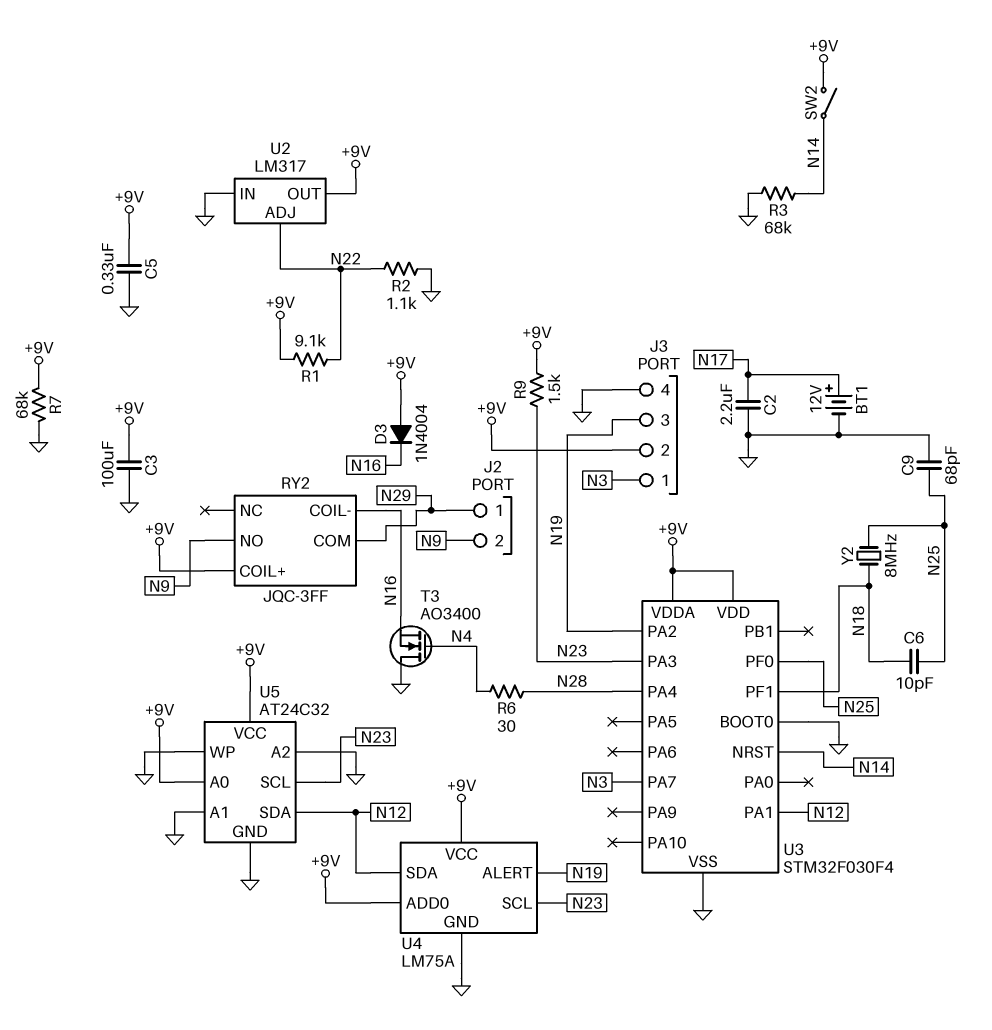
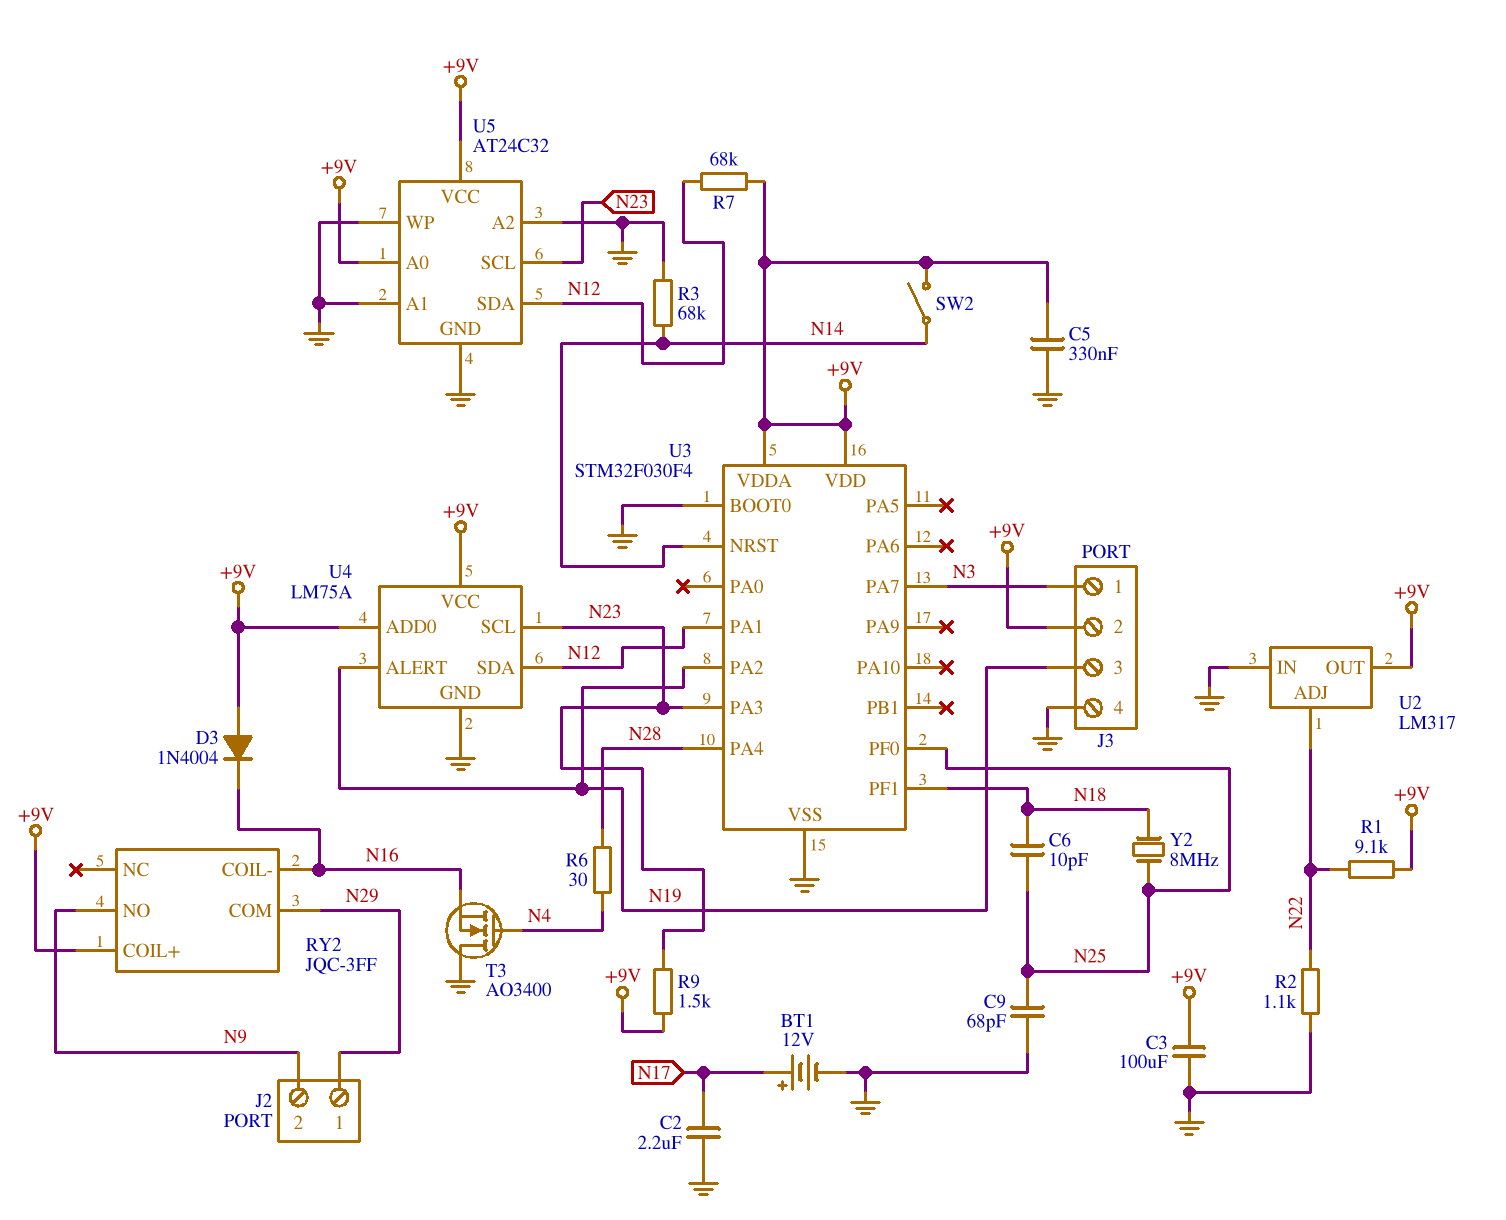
R7: 68k (+9V, GND) -> 68k (+9V, N12)

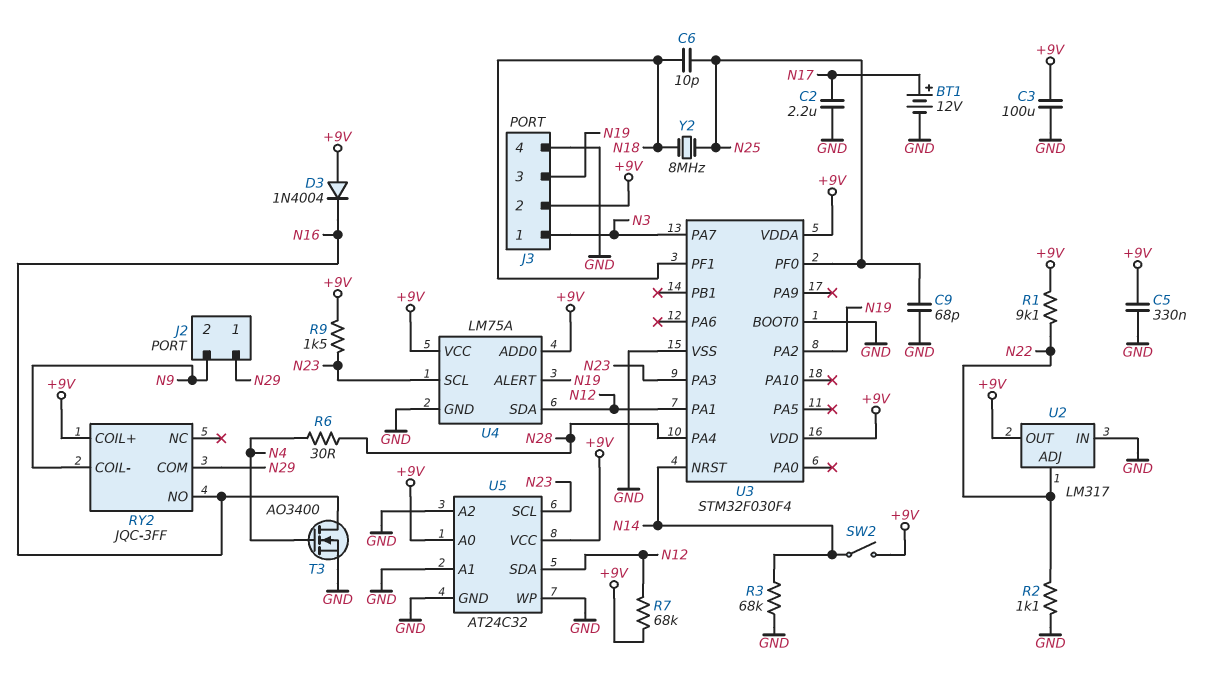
RY2 pin COIL-: N16 -> N9
RY2 pin NO: N9 -> N16
T3: NMOS AO3400 (G N4, D GND, S N16) -> NMOS AO3400 (G N4, D N16, S GND)

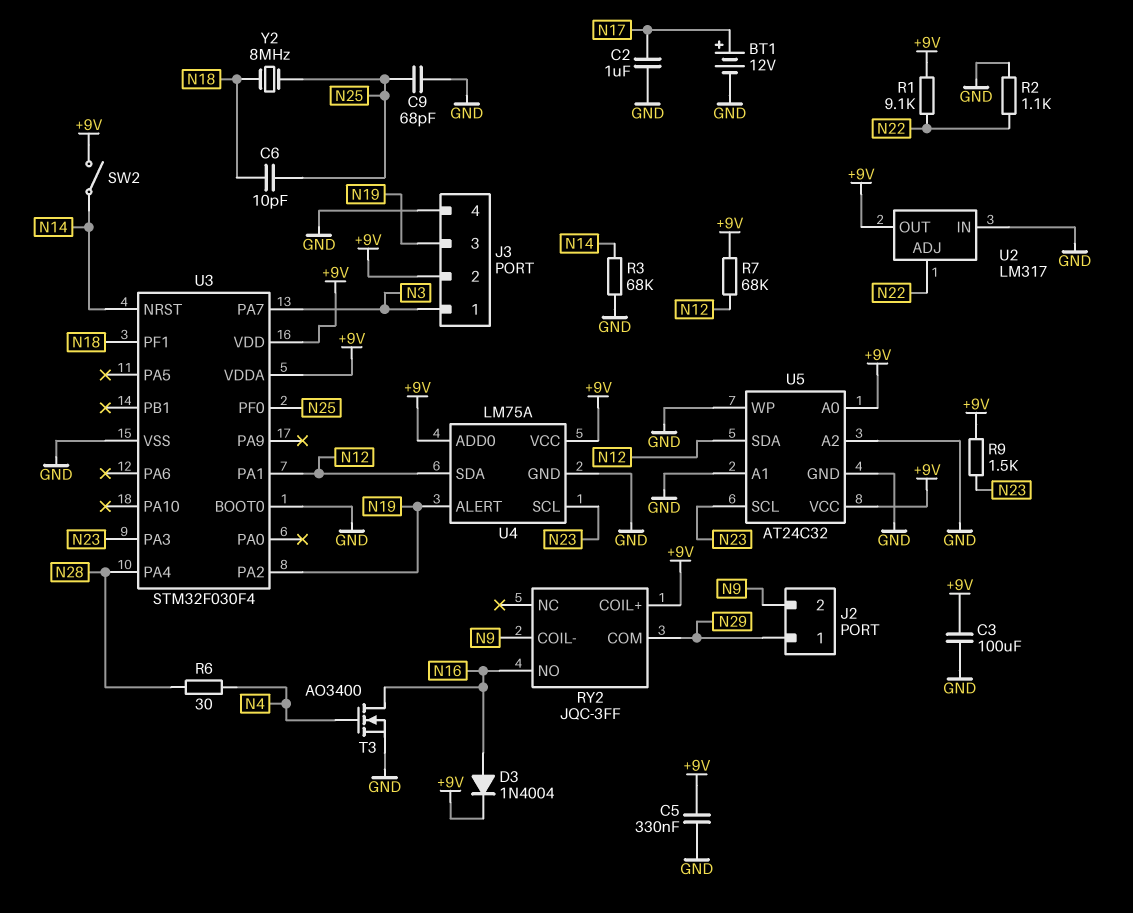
C2: 2.2uF (GND, N17) -> 1uF (GND, N17)
D3: diode 1N4004 (A +9V, K N16) -> diode 1N4004 (A N16, K +9V)

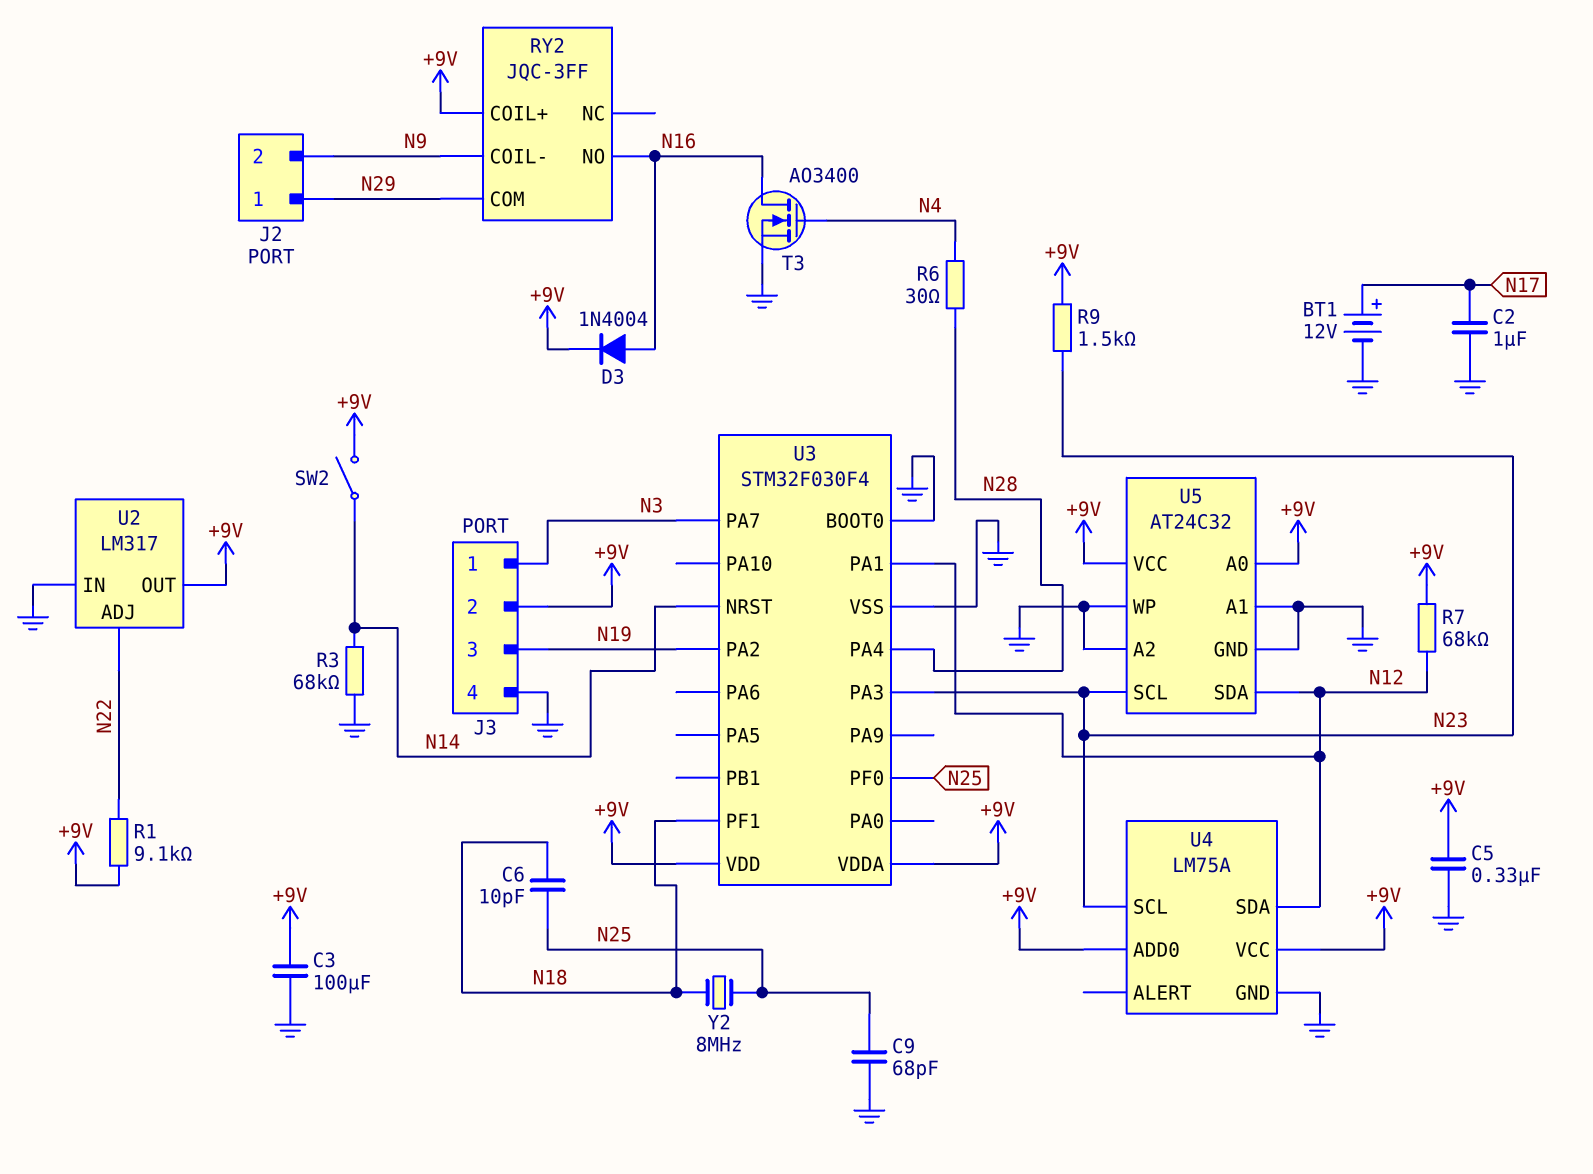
R2: 1.1k (GND, N22) -> none
U4 pin ALERT: N19 -> none

